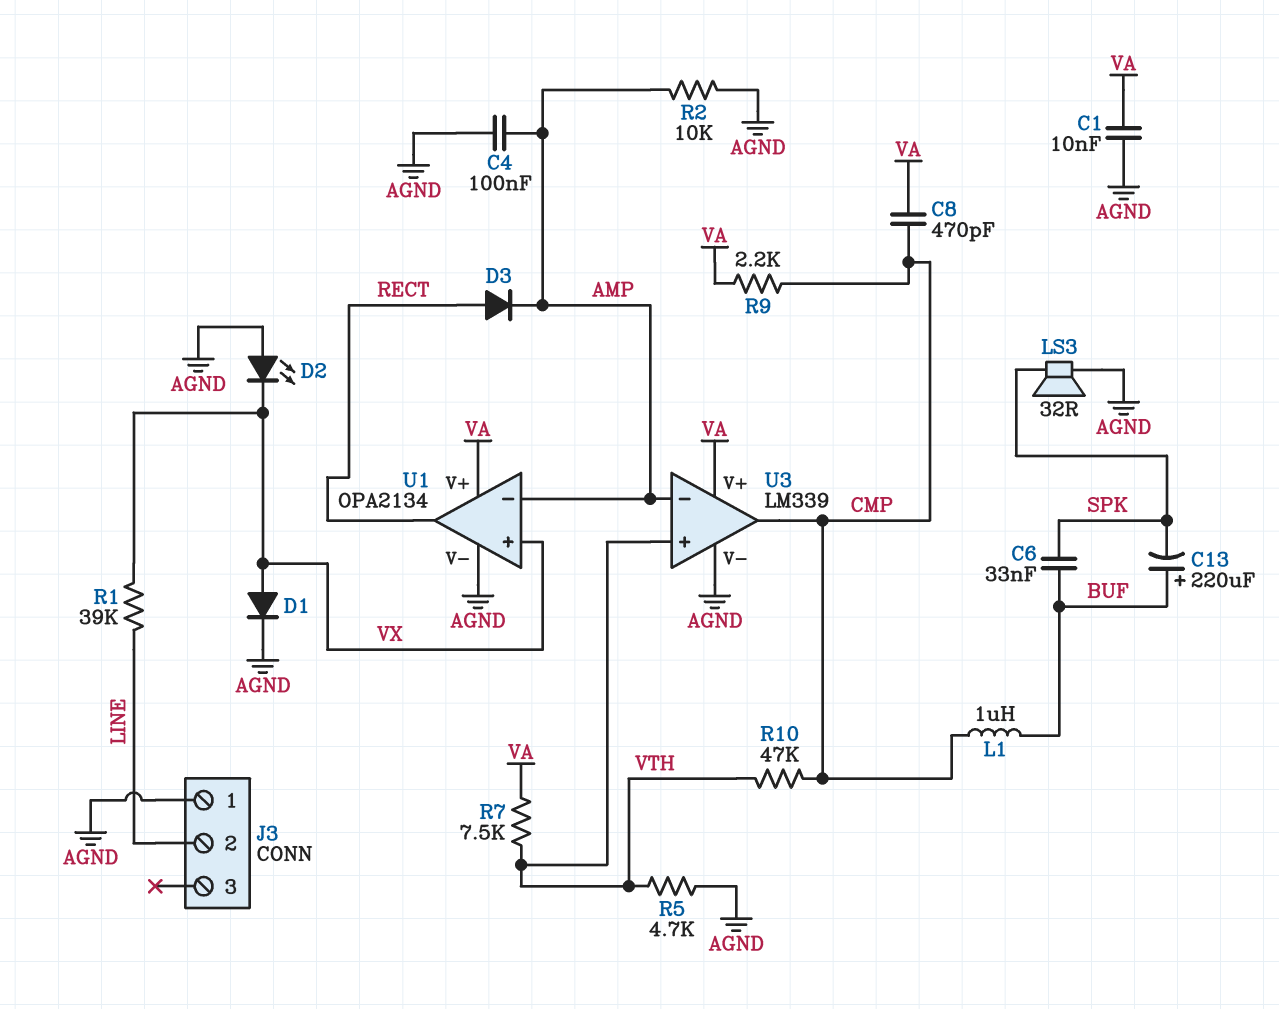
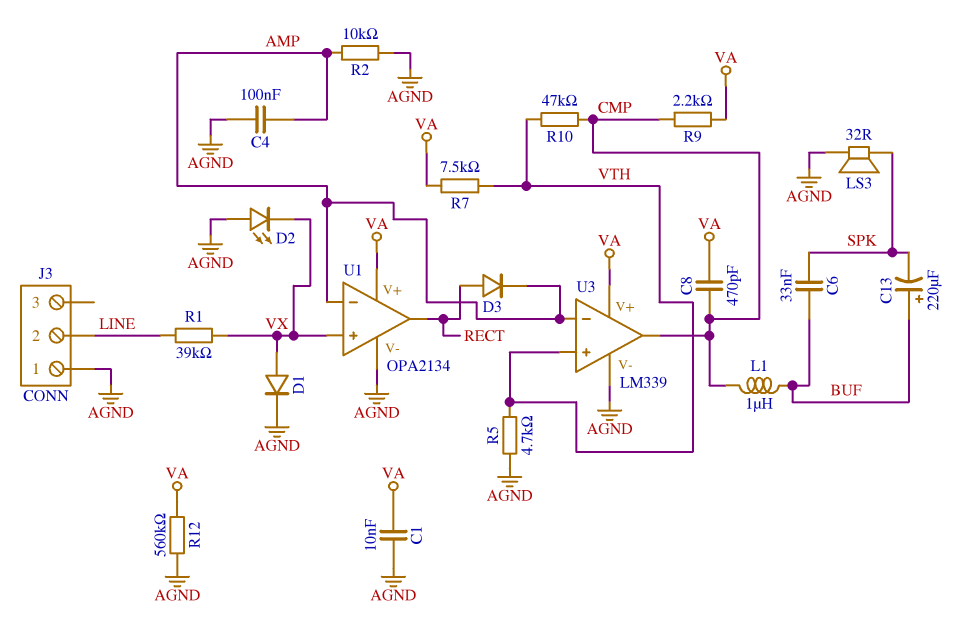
R12: none -> 560k (AGND, VA)

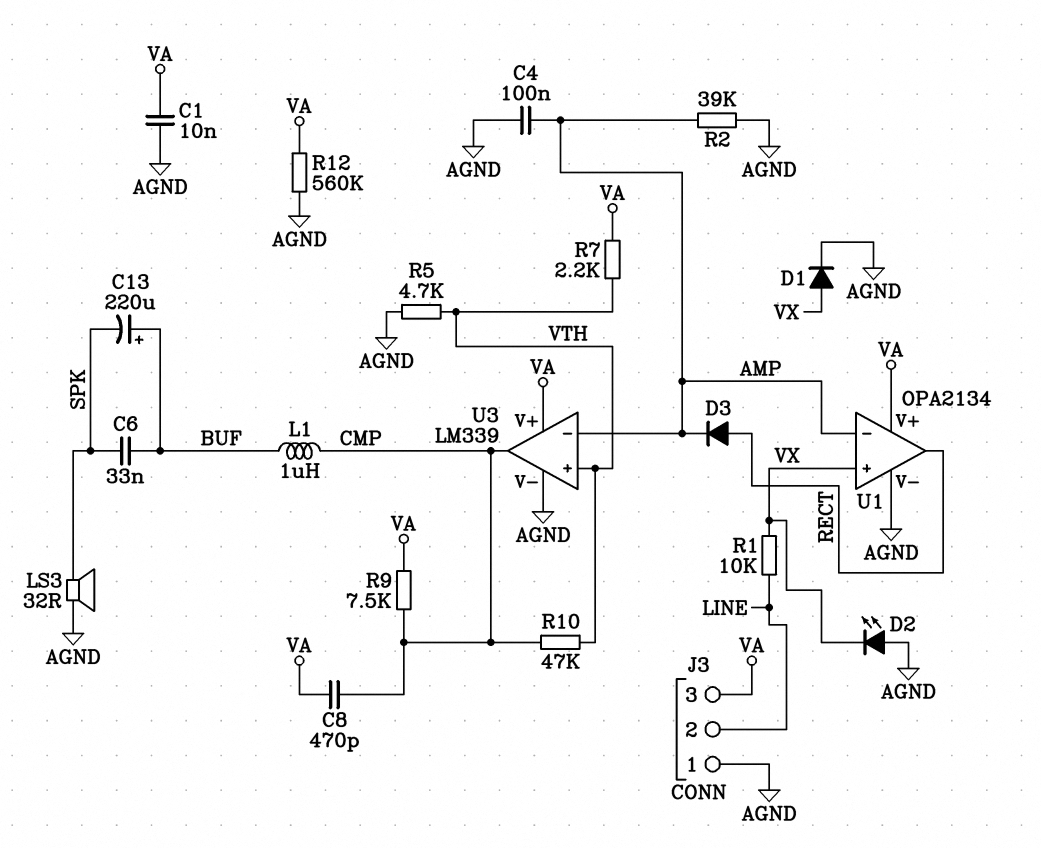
J3 pin 3: none -> VA
R1: 39k (LINE, VX) -> 10k (LINE, VX)
R2: 10k (AGND, AMP) -> 39k (AGND, AMP)
R7: 7.5k (VA, VTH) -> 2.2k (VA, VTH)
R9: 2.2k (CMP, VA) -> 7.5k (CMP, VA)

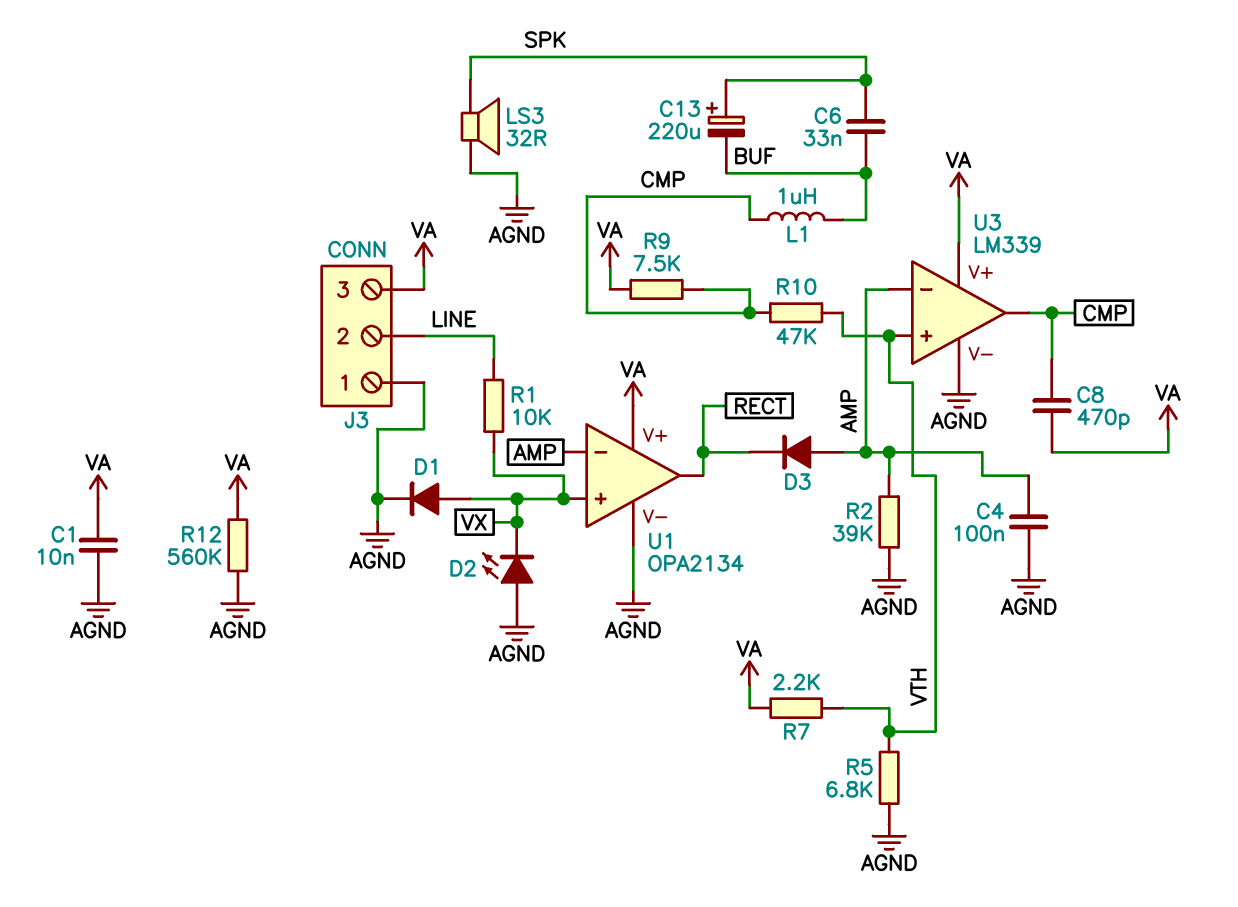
C13: 220uF (plus BUF, minus SPK) -> 220uF (plus SPK, minus BUF)
D3: diode (A RECT, K AMP) -> diode (A AMP, K RECT)
R5: 4.7k (AGND, VTH) -> 6.8k (AGND, VTH)

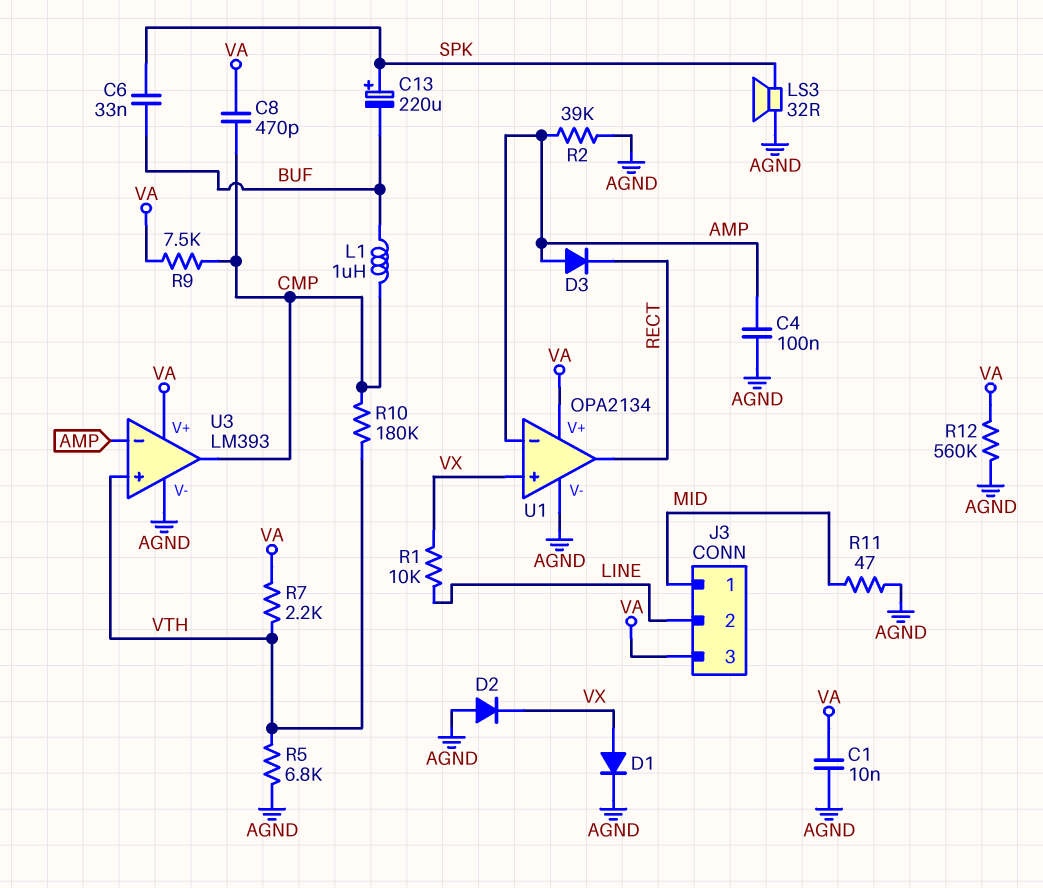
D2: LED (A AGND, K VX) -> diode (A AGND, K VX)
J3 pin 1: AGND -> MID
R10: 47k (CMP, VTH) -> 180k (CMP, VTH)
R11: none -> 47 (AGND, MID)
U3: LM339 -> LM393

